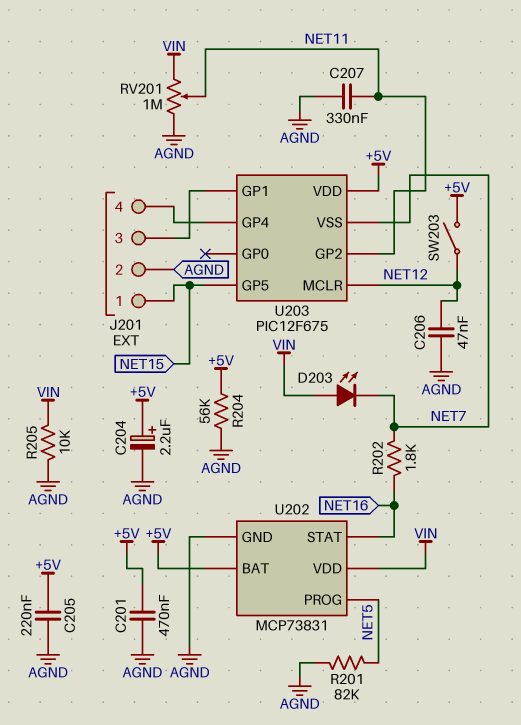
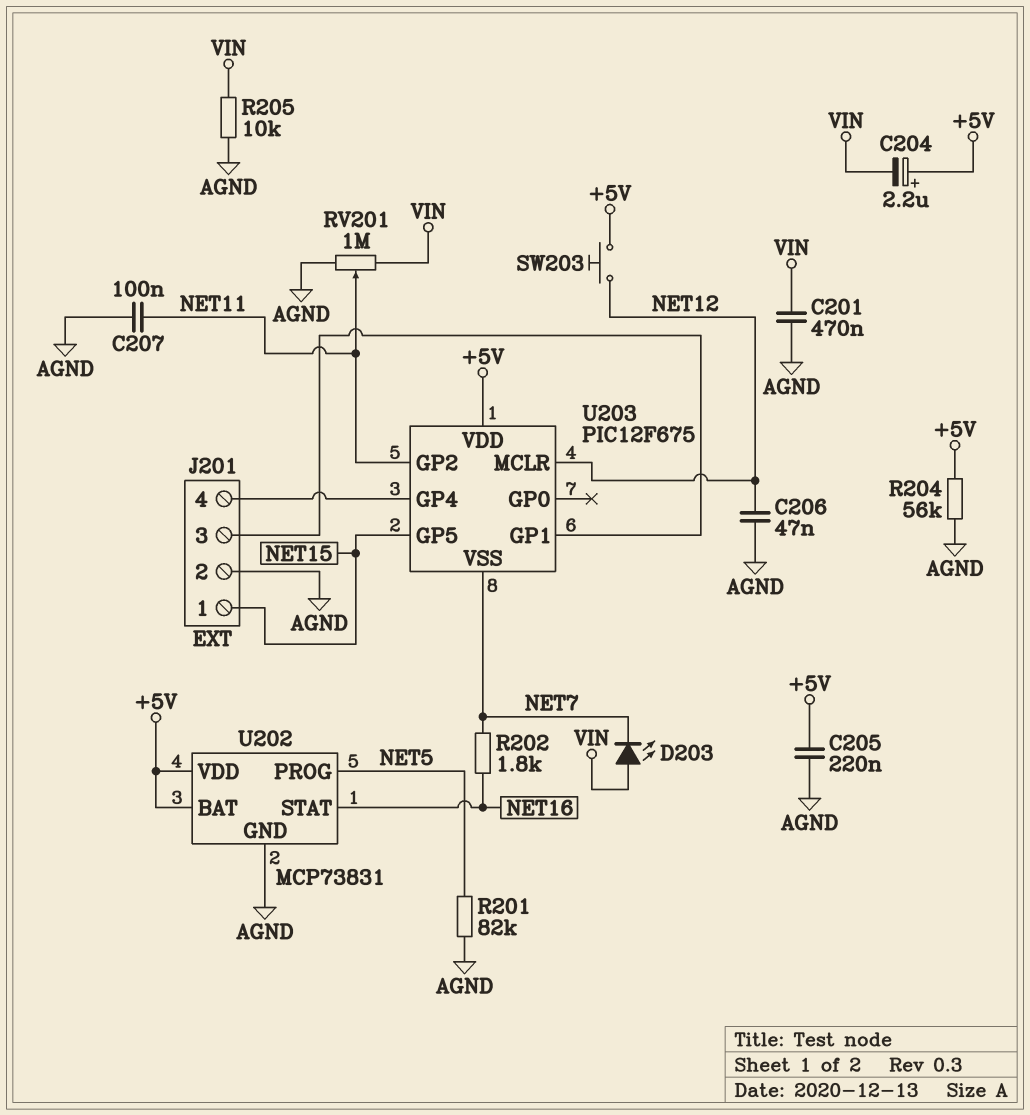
C201: 470nF (+5V, AGND) -> 470nF (AGND, VIN)
C204: 2.2uF (plus +5V, minus AGND) -> 2.2uF (plus +5V, minus VIN)
C207: 330nF (AGND, NET11) -> 100nF (AGND, NET11)
SW203: switch (+5V, NET12) -> button (+5V, NET12)
U202 pin VDD: VIN -> +5V

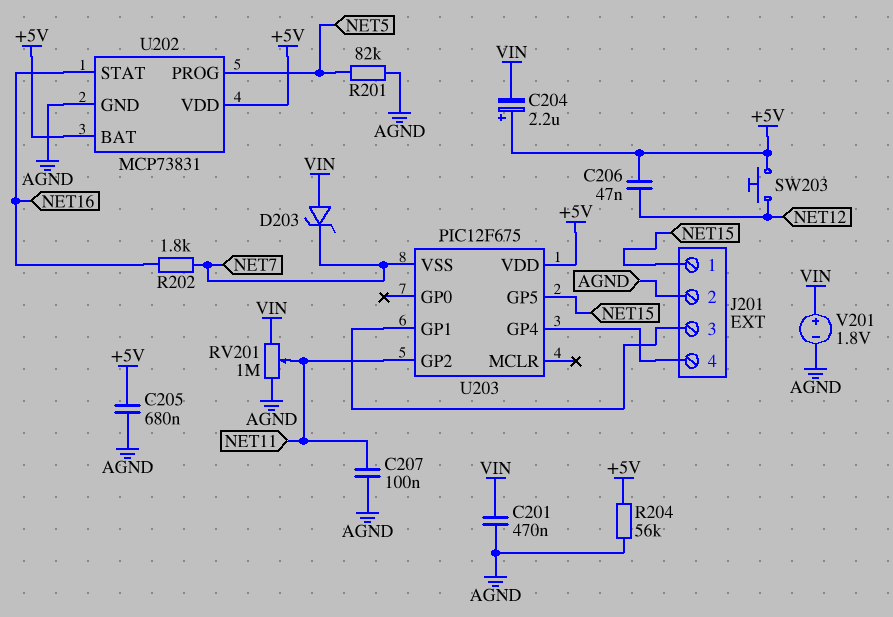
C205: 220nF (+5V, AGND) -> 680nF (+5V, AGND)
C206: 47nF (AGND, NET12) -> 47nF (+5V, NET12)
D203: LED (A VIN, K NET7) -> zener (A VIN, K NET7)
R205: 10k (AGND, VIN) -> none
U203 pin MCLR: NET12 -> none
V201: none -> 1.8V (plus VIN, minus AGND)

